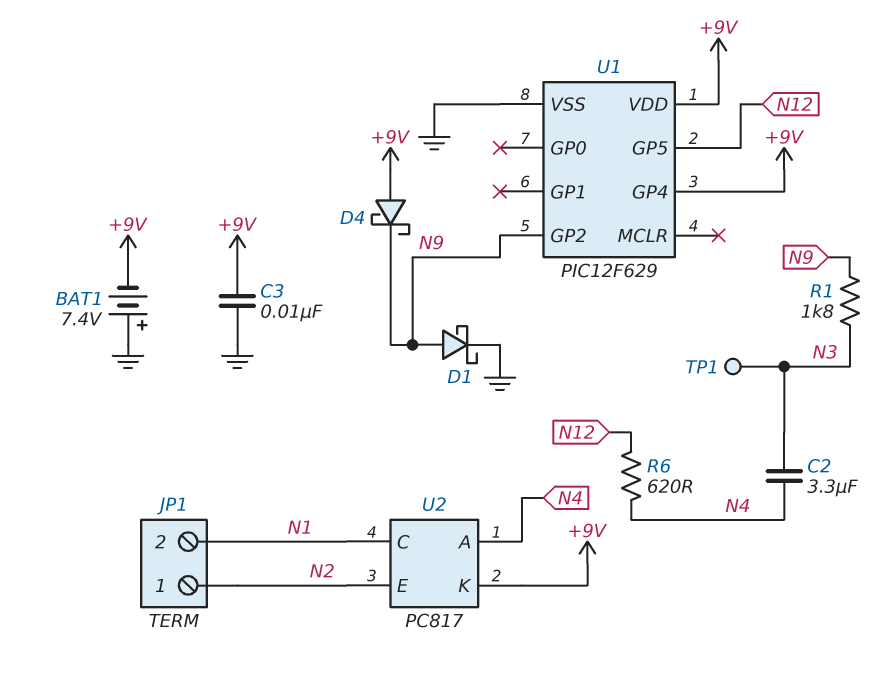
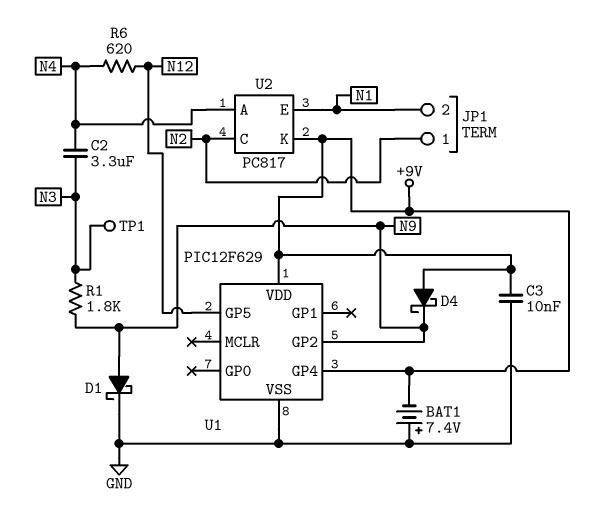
U2 pin C: N1 -> N2
U2 pin E: N2 -> N1

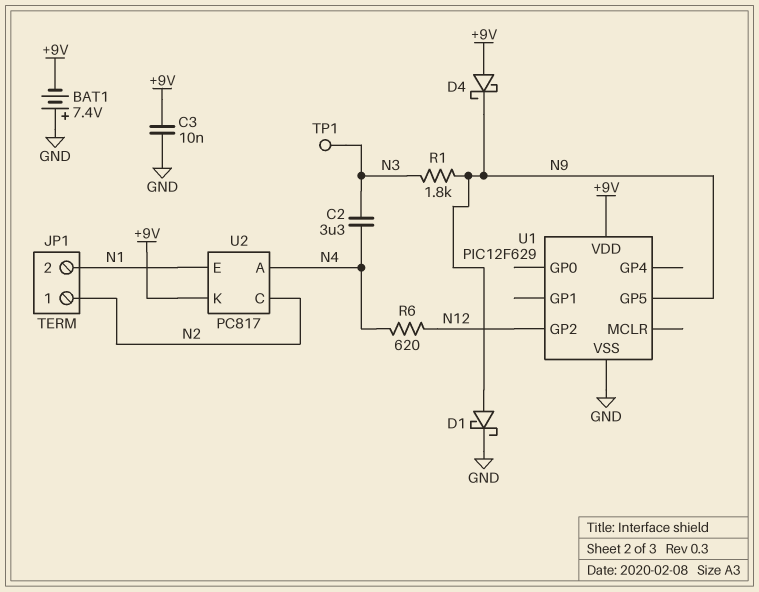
U1 pin GP2: N9 -> N12
U1 pin GP4: +9V -> none
U1 pin GP5: N12 -> N9

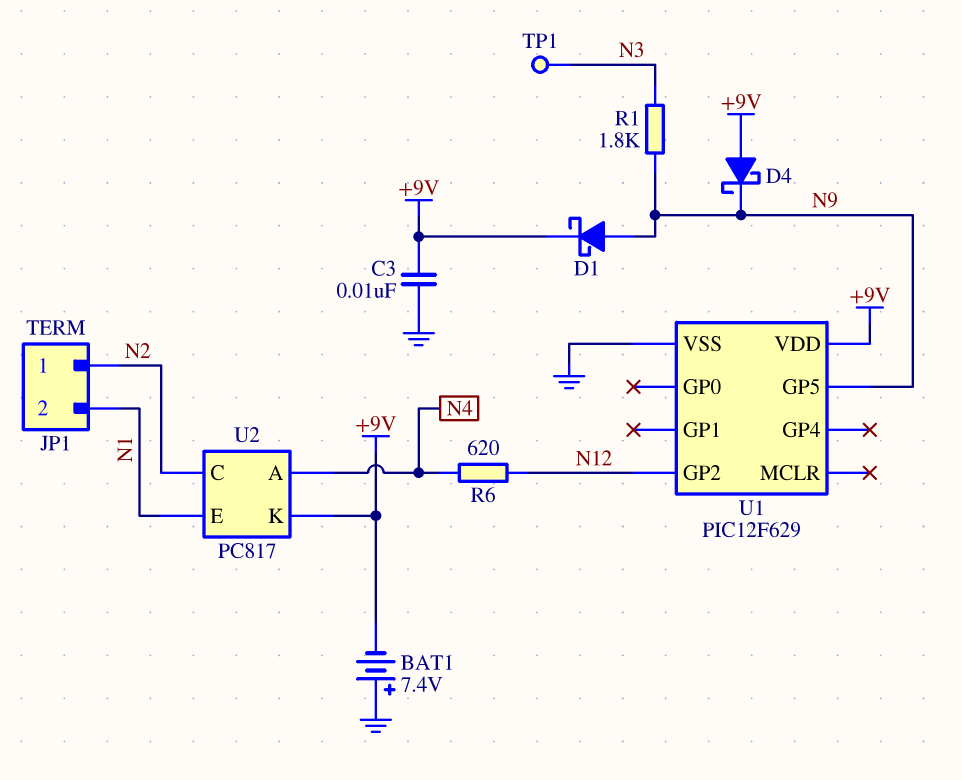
C2: 3.3uF (N3, N4) -> none
D1: schottky (A N9, K GND) -> schottky (A N9, K +9V)

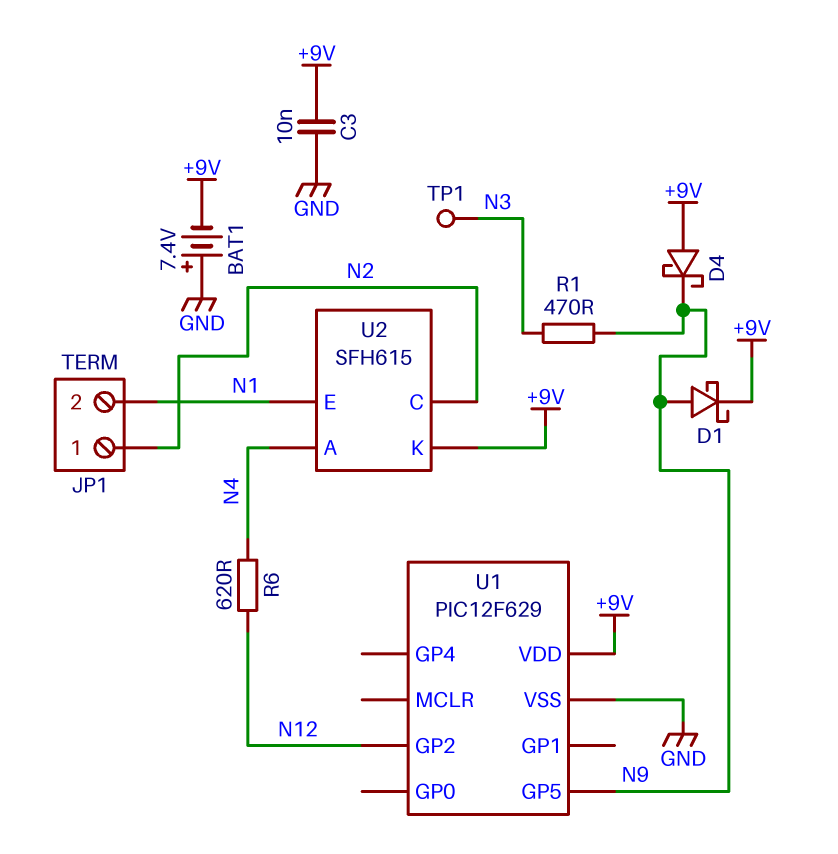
R1: 1.8k (N3, N9) -> 470 (N3, N9)
U2: PC817 -> SFH615

